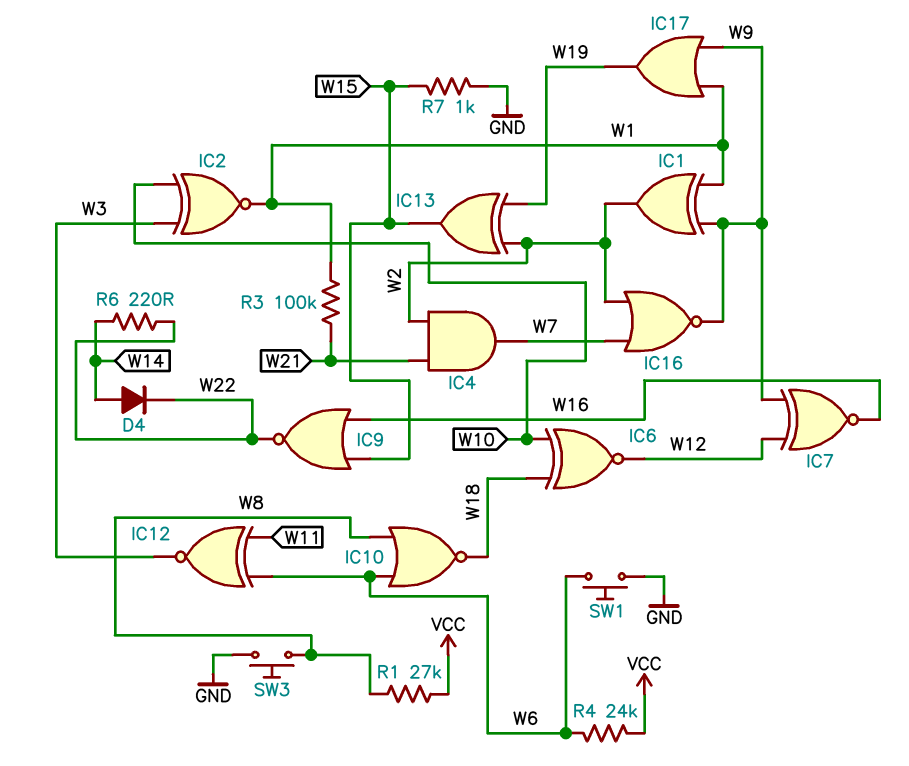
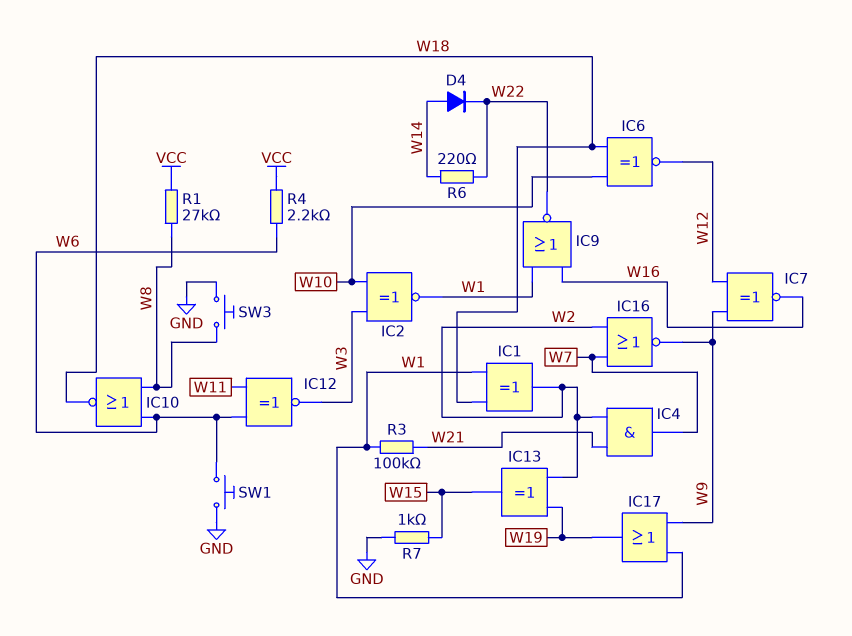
IC1: XOR (in W1, in W9, out W2) -> XOR (in W1, in W18, out W2)
IC9: NOR (in W15, in W16, out W22) -> NOR (in W1, in W16, out W22)
R4: 24k (VCC, W6) -> 2.2k (VCC, W6)

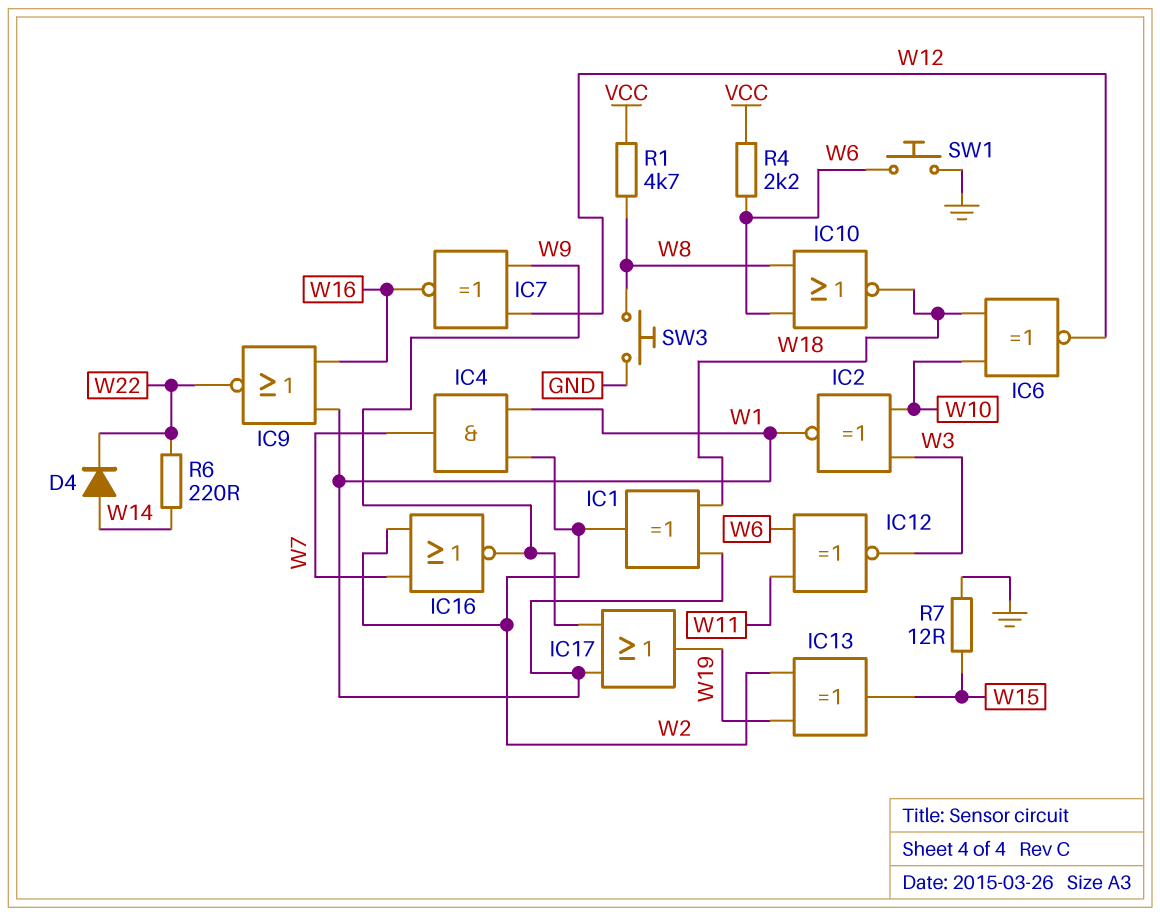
IC4: AND (in W2, in W21, out W7) -> AND (in W1, in W2, out W7)
R1: 27k (VCC, W8) -> 4.7k (VCC, W8)
R3: 100k (W1, W21) -> none
R7: 1k (GND, W15) -> 12 (GND, W15)

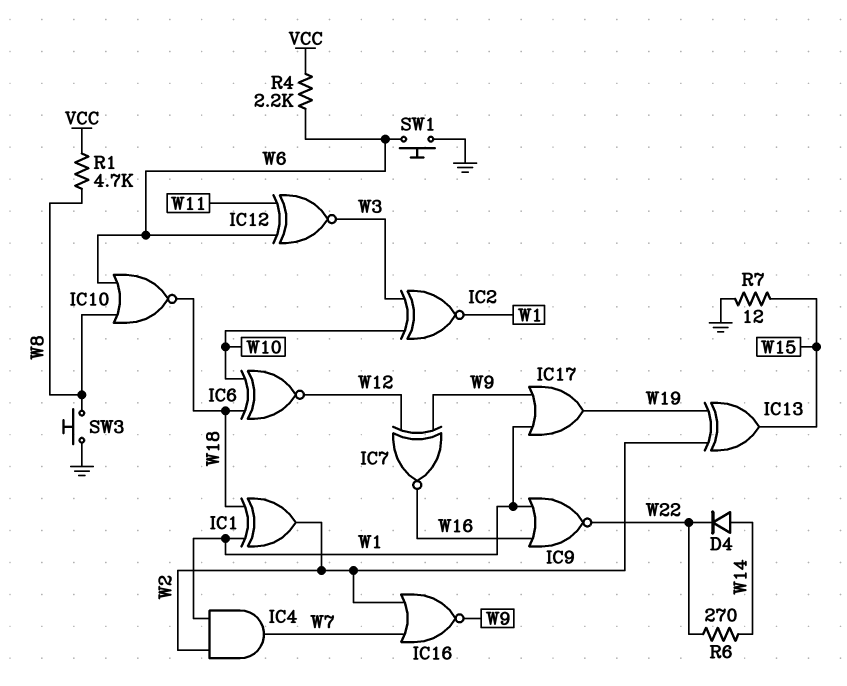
R6: 220 (W14, W22) -> 270 (W14, W22)

